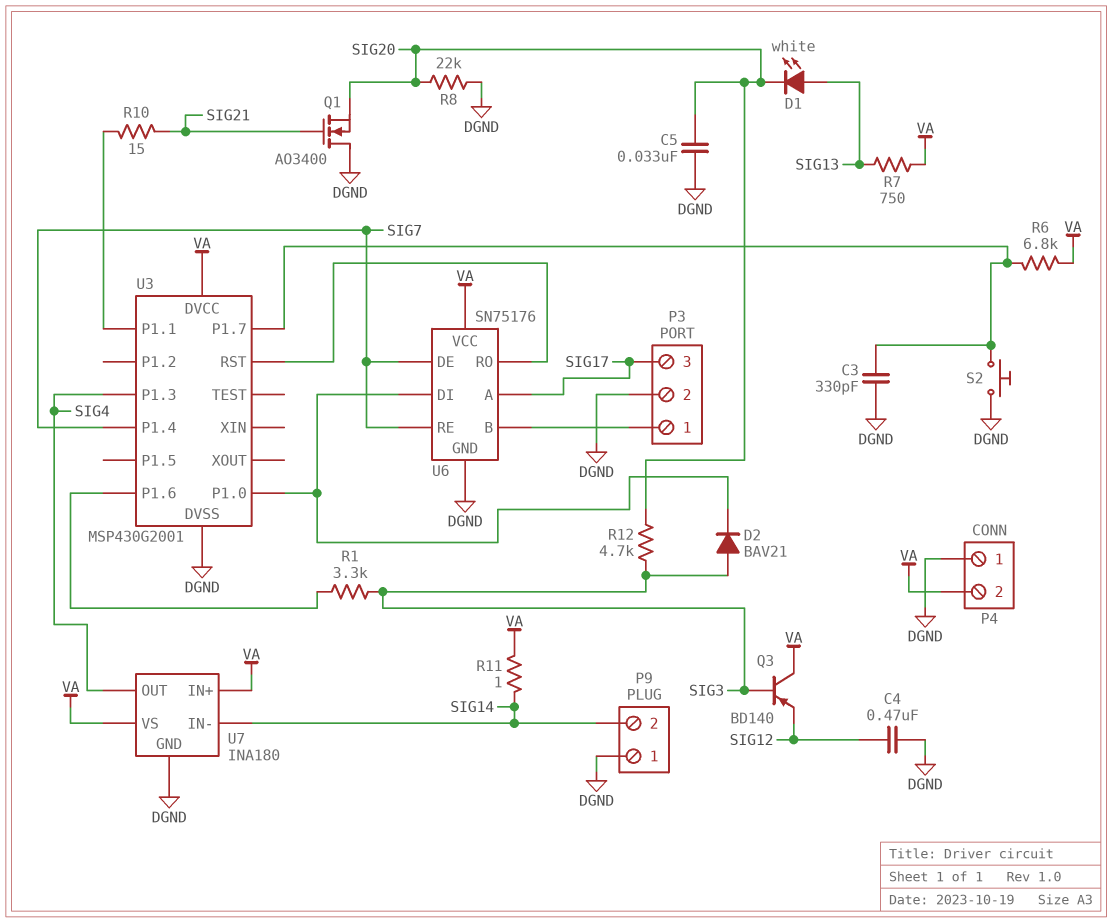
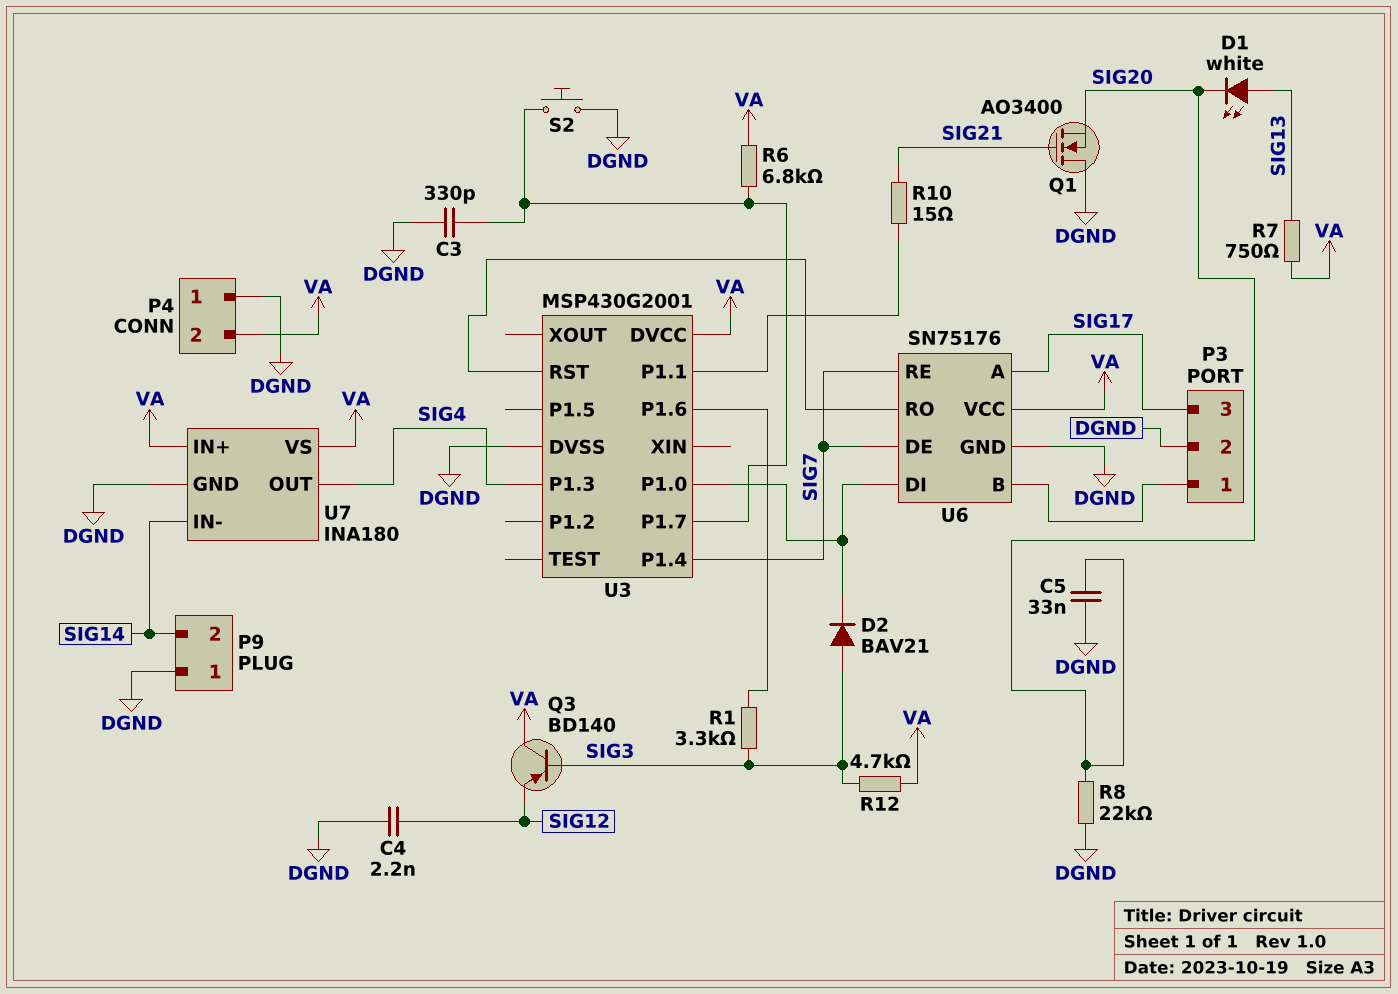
C4: 470nF (DGND, SIG12) -> 2.2nF (DGND, SIG12)
R11: 1 (SIG14, VA) -> none
R12: 4.7k (SIG3, SIG20) -> 4.7k (SIG3, VA)

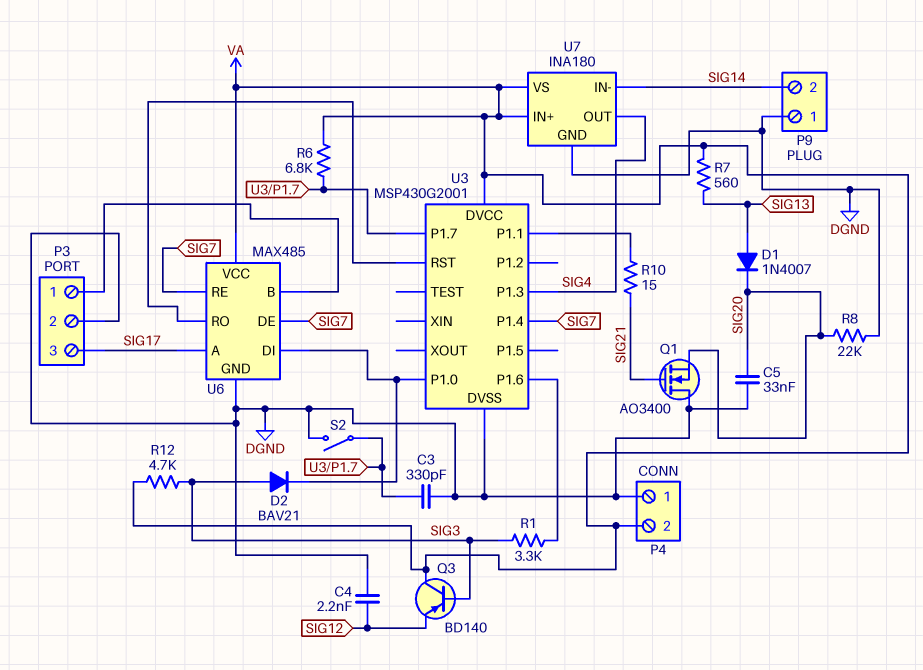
D1: LED white (A SIG13, K SIG20) -> diode 1N4007 (A SIG13, K SIG20)
R7: 750 (SIG13, VA) -> 560 (SIG13, VA)
S2: button (DGND, U3/P1.7) -> switch (DGND, U3/P1.7)
U6: SN75176 -> MAX485

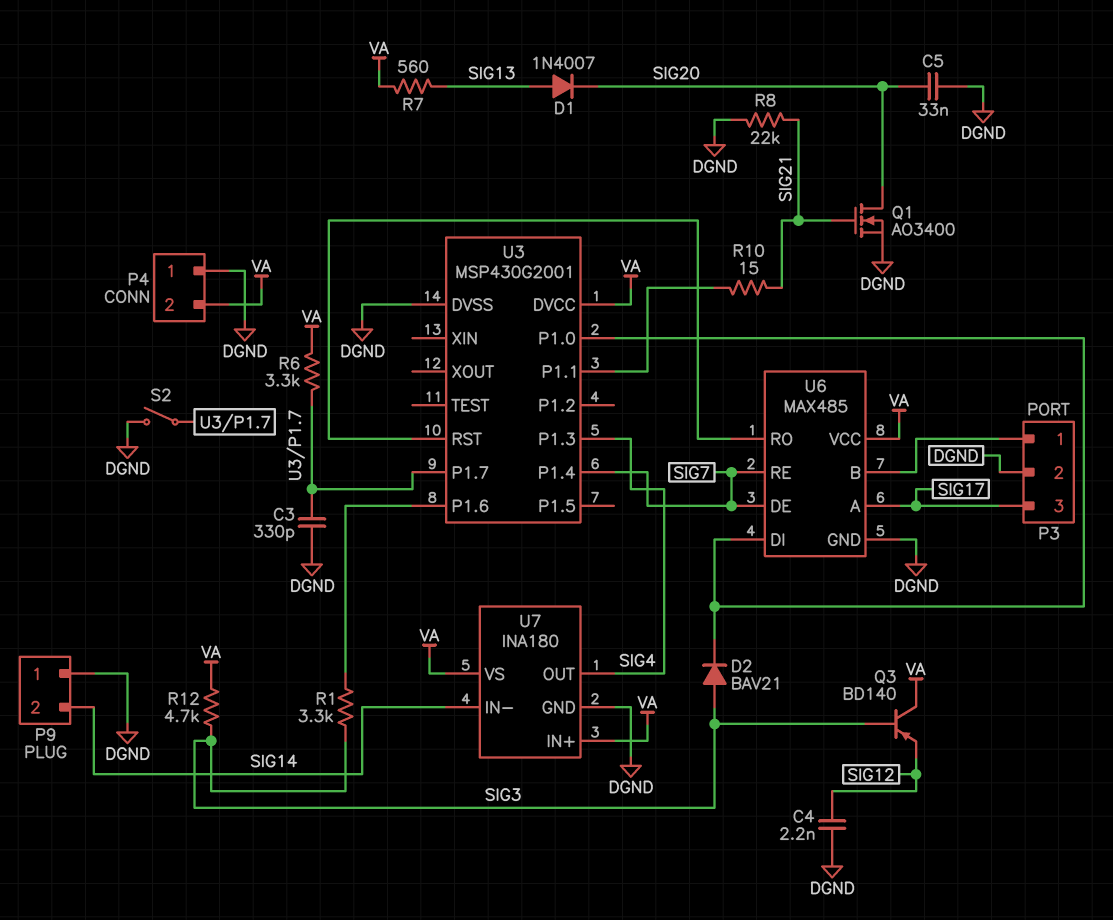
Q1: NMOS AO3400 (G SIG21, D DGND, S SIG20) -> NMOS AO3400 (G SIG21, D SIG20, S DGND)
R6: 6.8k (U3/P1.7, VA) -> 3.3k (U3/P1.7, VA)
R8: 22k (DGND, SIG20) -> 22k (DGND, SIG21)

